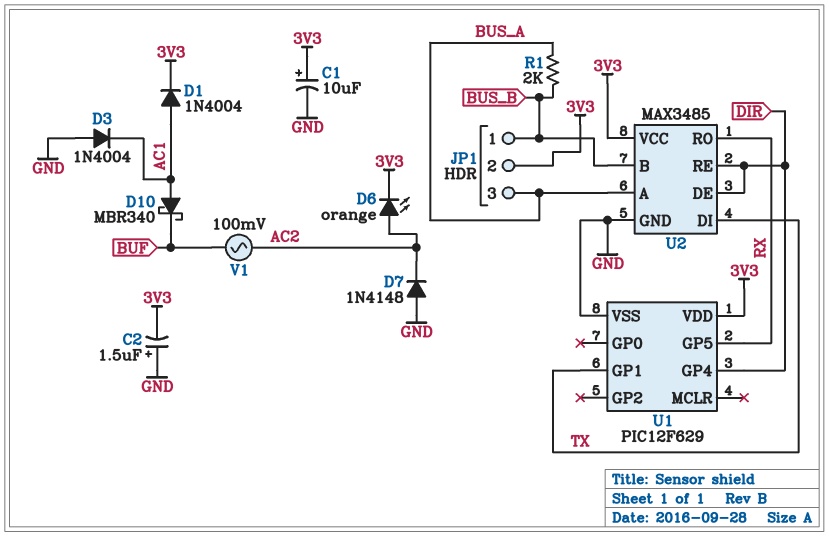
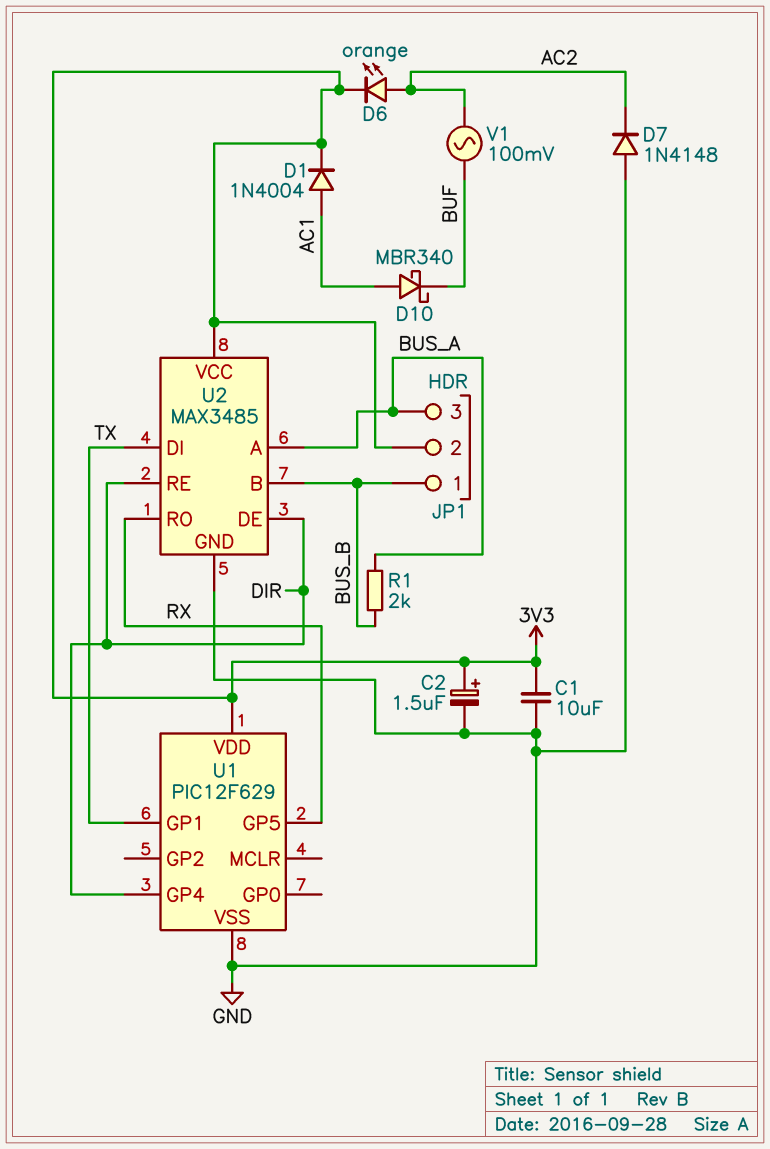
C1: 10uF (plus 3V3, minus GND) -> 10uF (3V3, GND)
C2: 1.5uF (plus GND, minus 3V3) -> 1.5uF (plus 3V3, minus GND)
D3: diode 1N4004 (A GND, K AC1) -> none

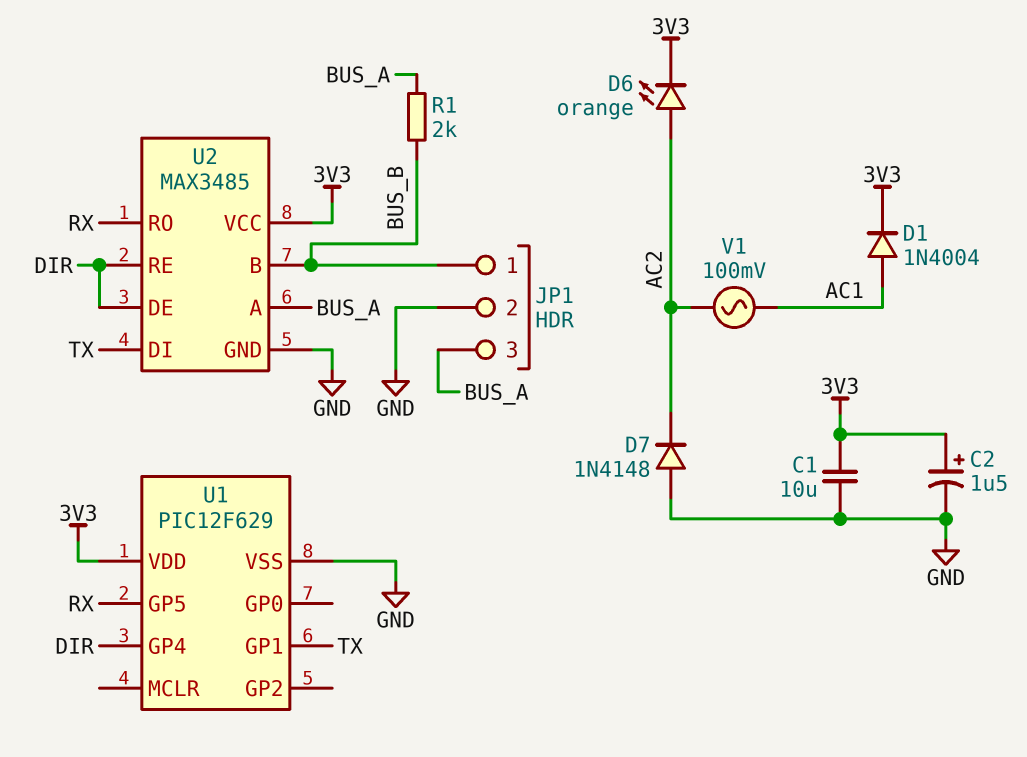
D10: schottky MBR340 (A AC1, K BUF) -> none
JP1 pin 2: 3V3 -> GND
V1: AC 100mV (AC2, BUF) -> AC 100mV (AC1, AC2)

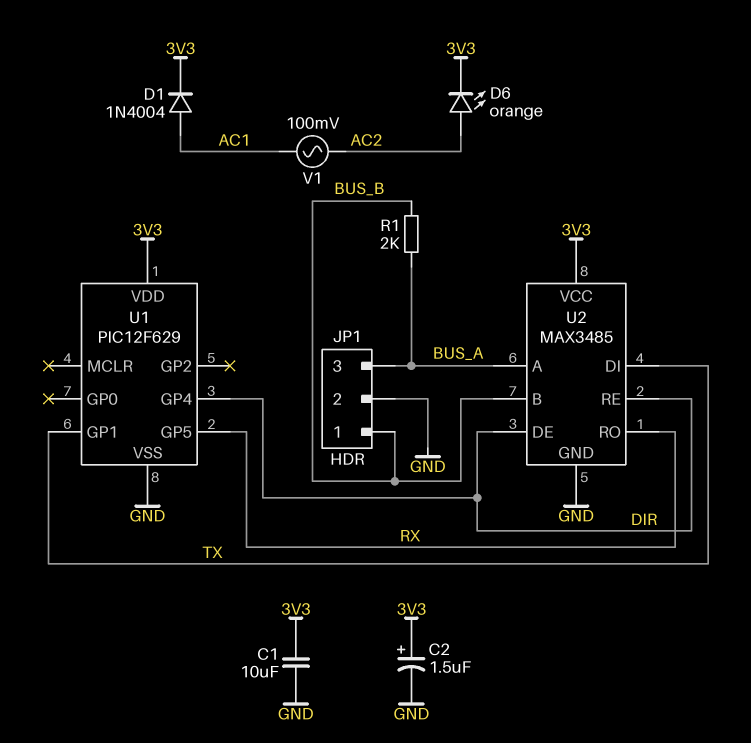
D7: diode 1N4148 (A GND, K AC2) -> none

